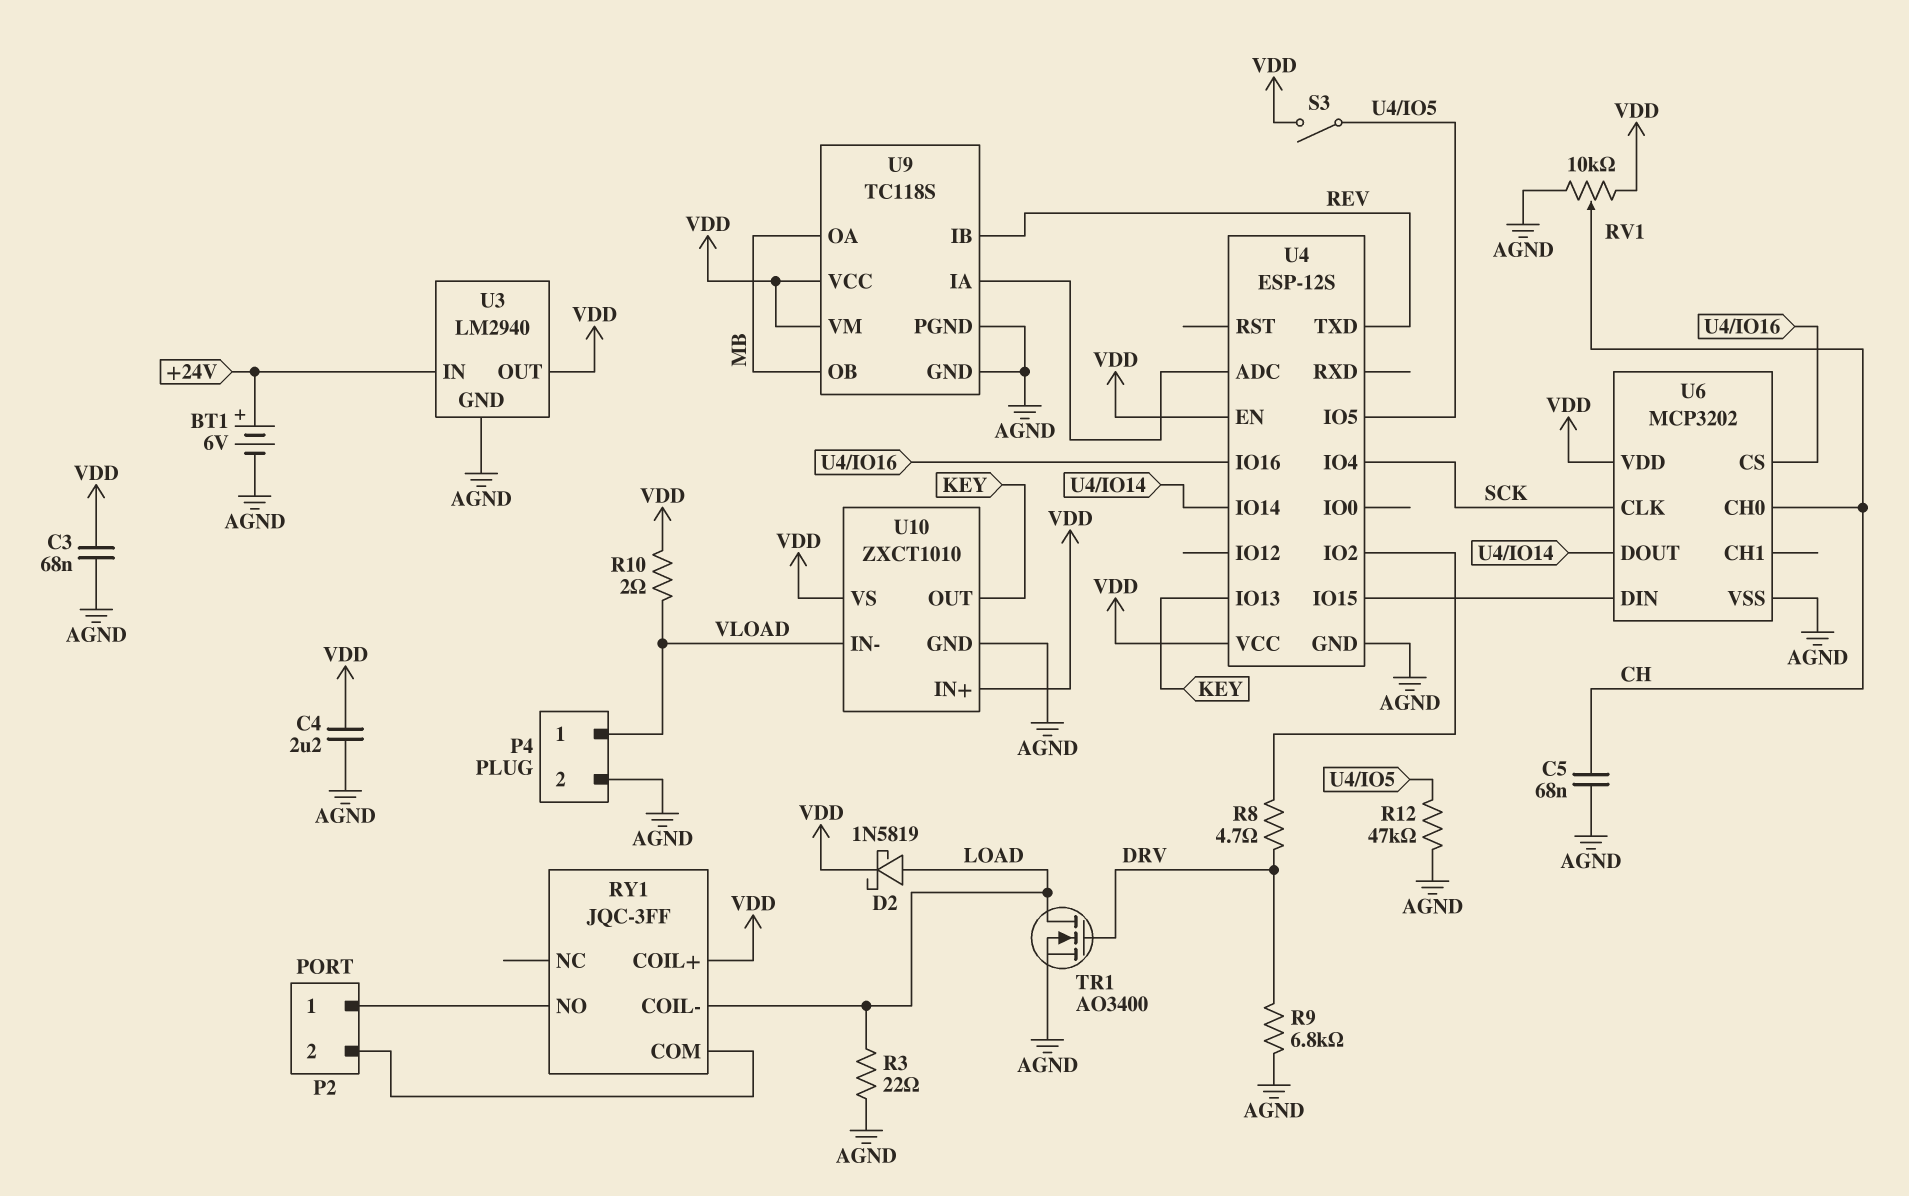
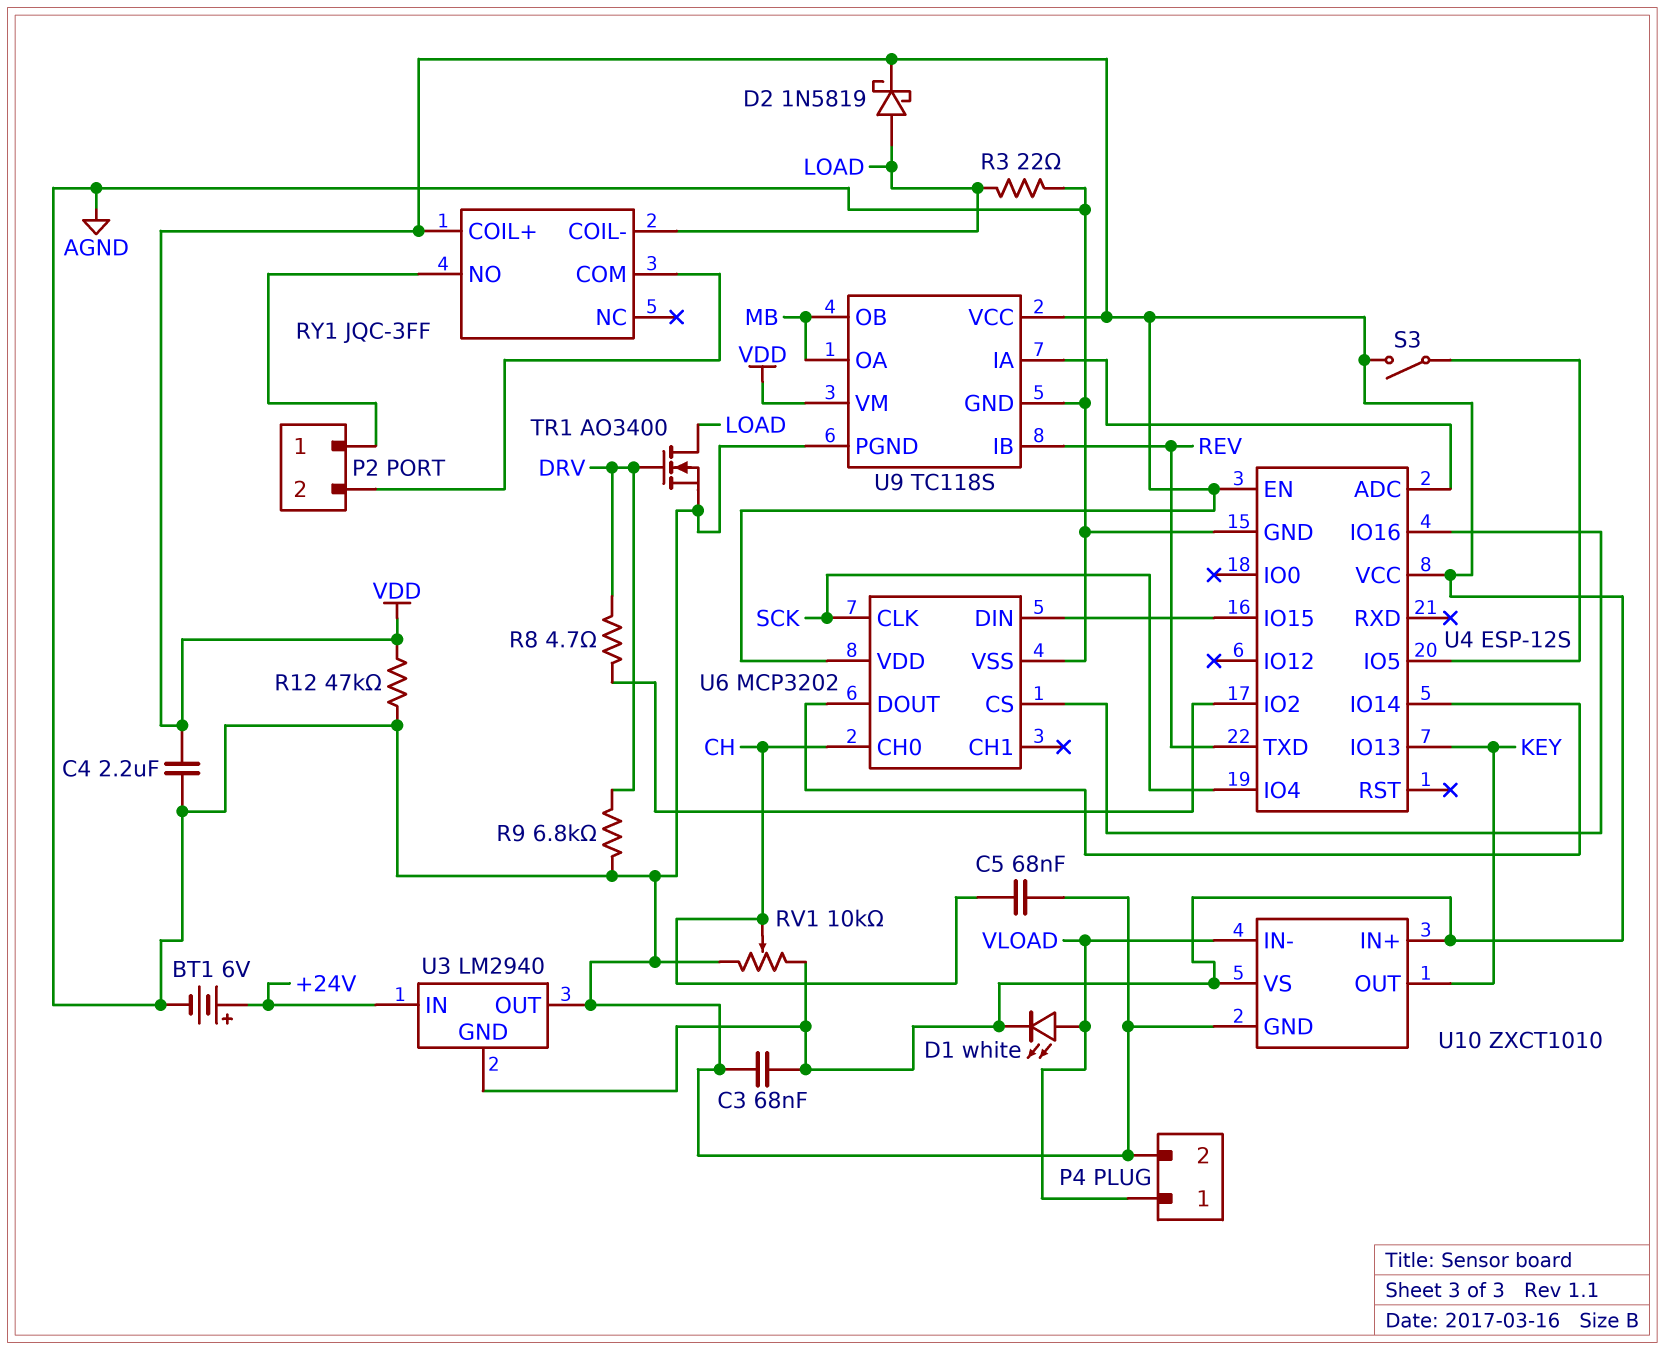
D1: none -> LED white (A VLOAD, K VDD)
R10: 2 (VDD, VLOAD) -> none
R12: 47k (AGND, U4/IO5) -> 47k (AGND, VDD)
U3 pin GND: AGND -> VDD
U3 pin OUT: VDD -> AGND

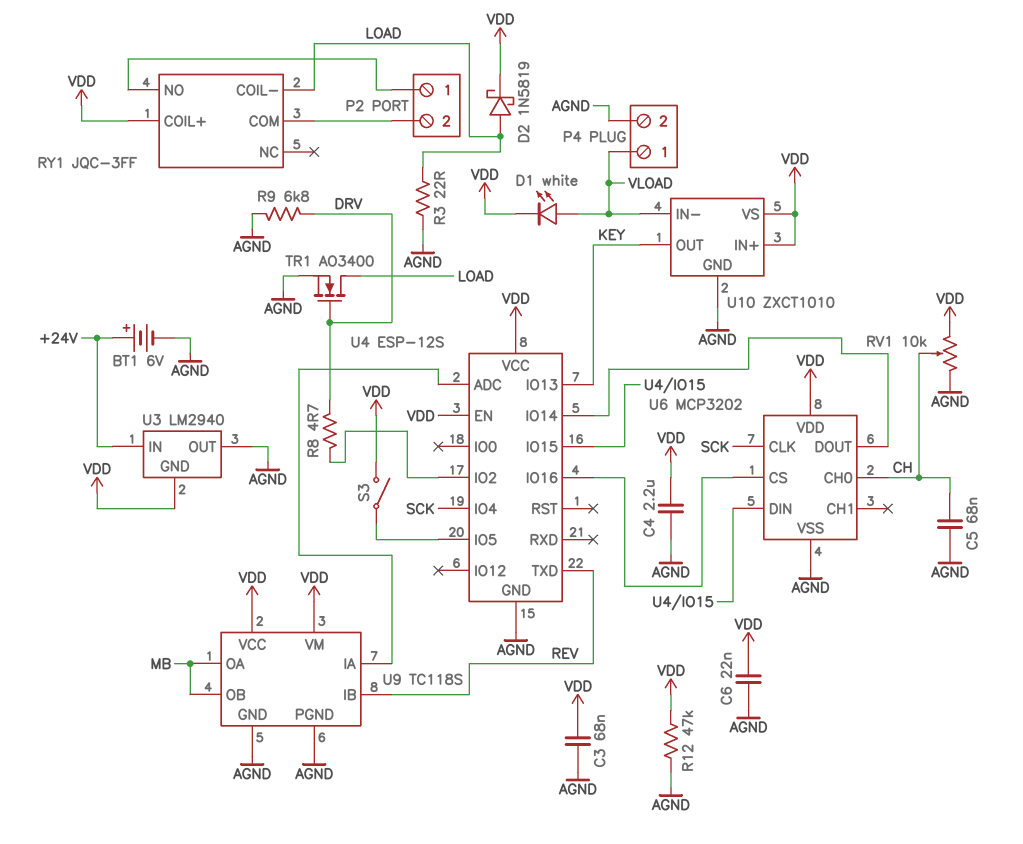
C6: none -> 22nF (AGND, VDD)

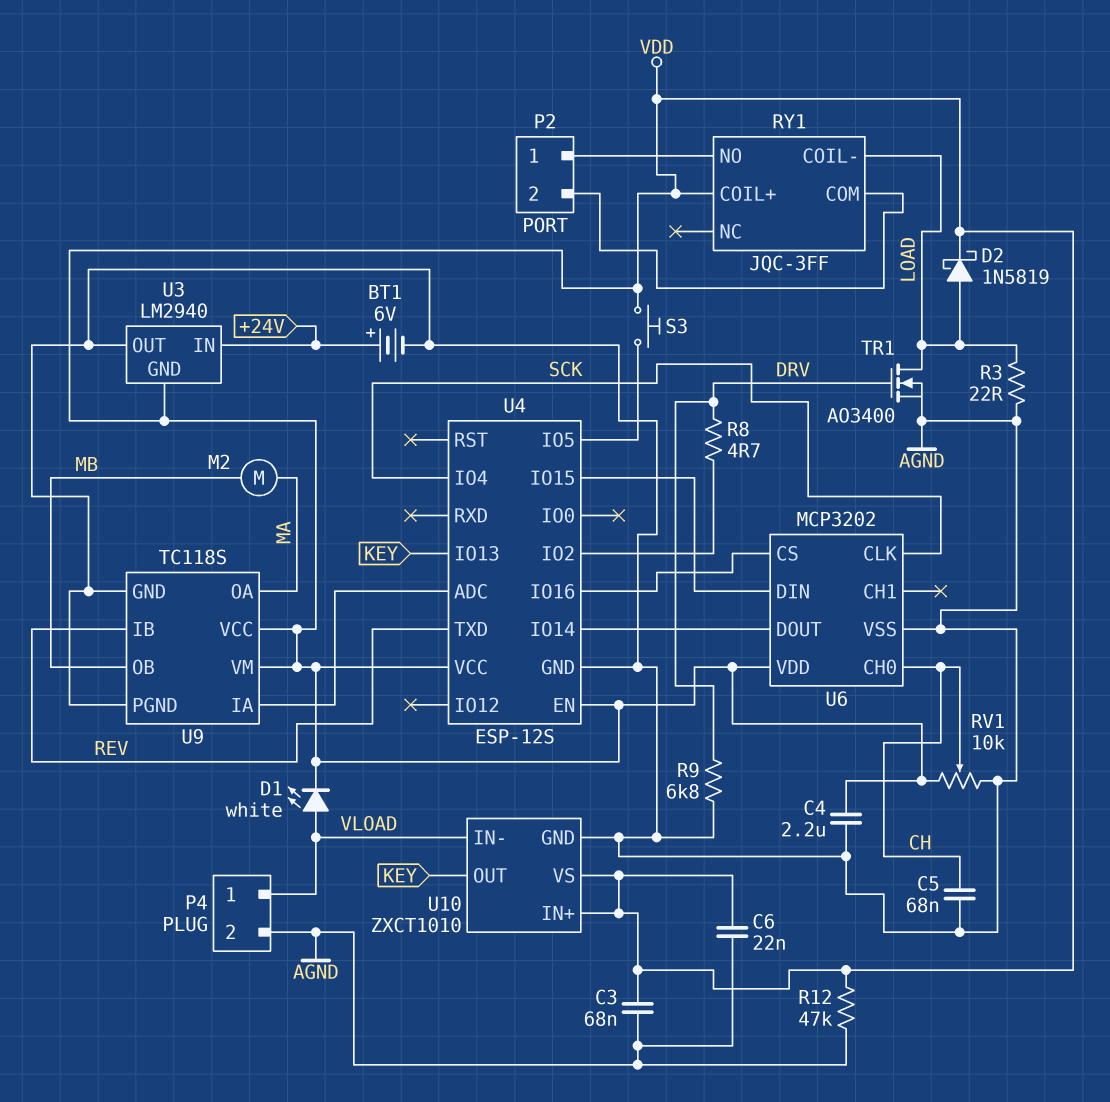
M2: none -> motor (MA, MB)
S3: switch (U4/IO5, VDD) -> button (U4/IO5, VDD)
U9 pin OA: MB -> MA

